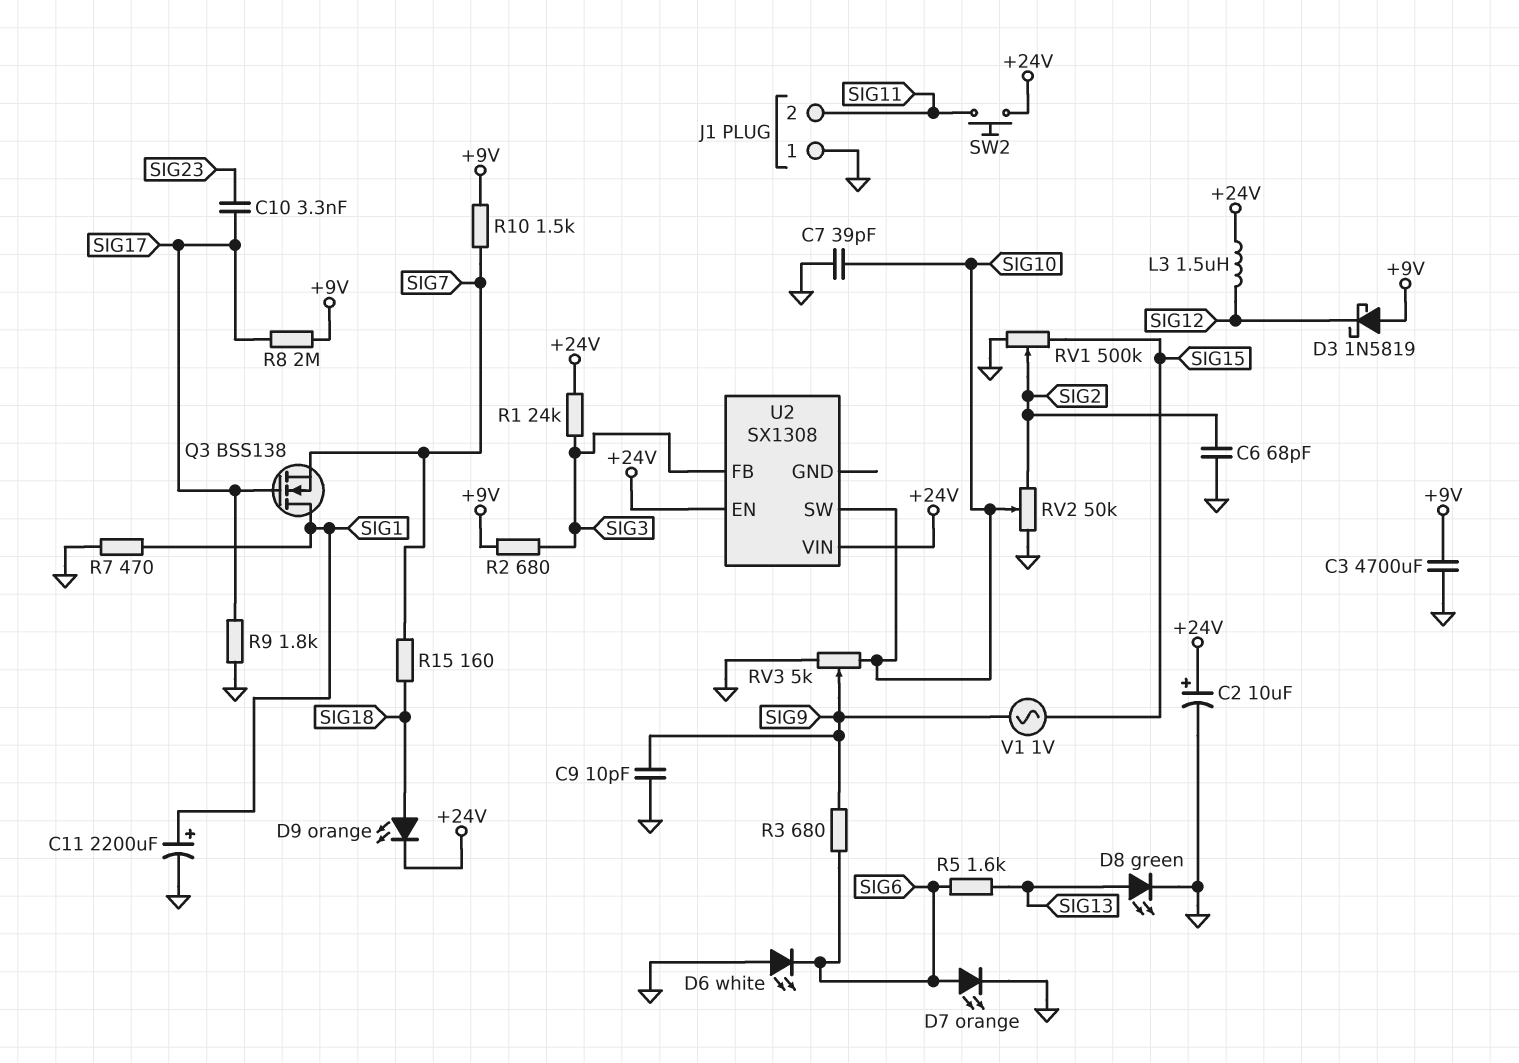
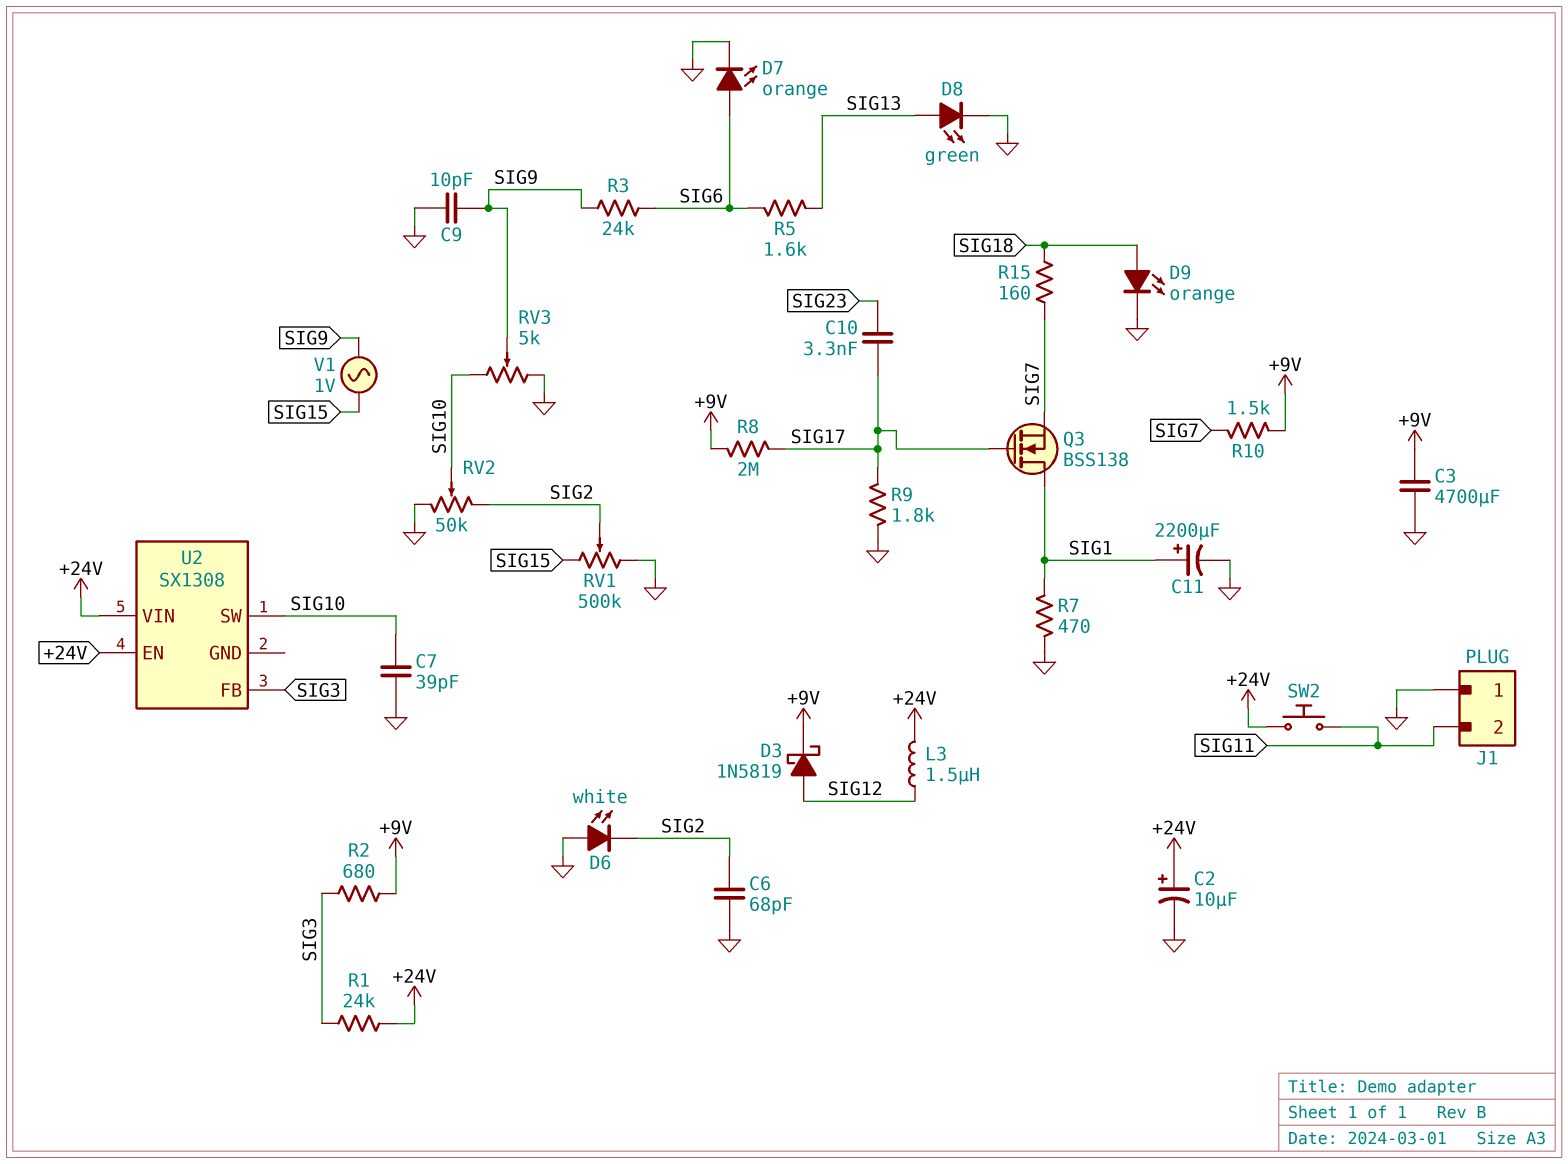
D3: schottky 1N5819 (A +9V, K SIG12) -> schottky 1N5819 (A SIG12, K +9V)
D6: LED white (A GND, K SIG6) -> LED white (A GND, K SIG2)
D9: LED orange (A SIG18, K +24V) -> LED orange (A SIG18, K GND)
R3: 680 (SIG6, SIG9) -> 24k (SIG6, SIG9)

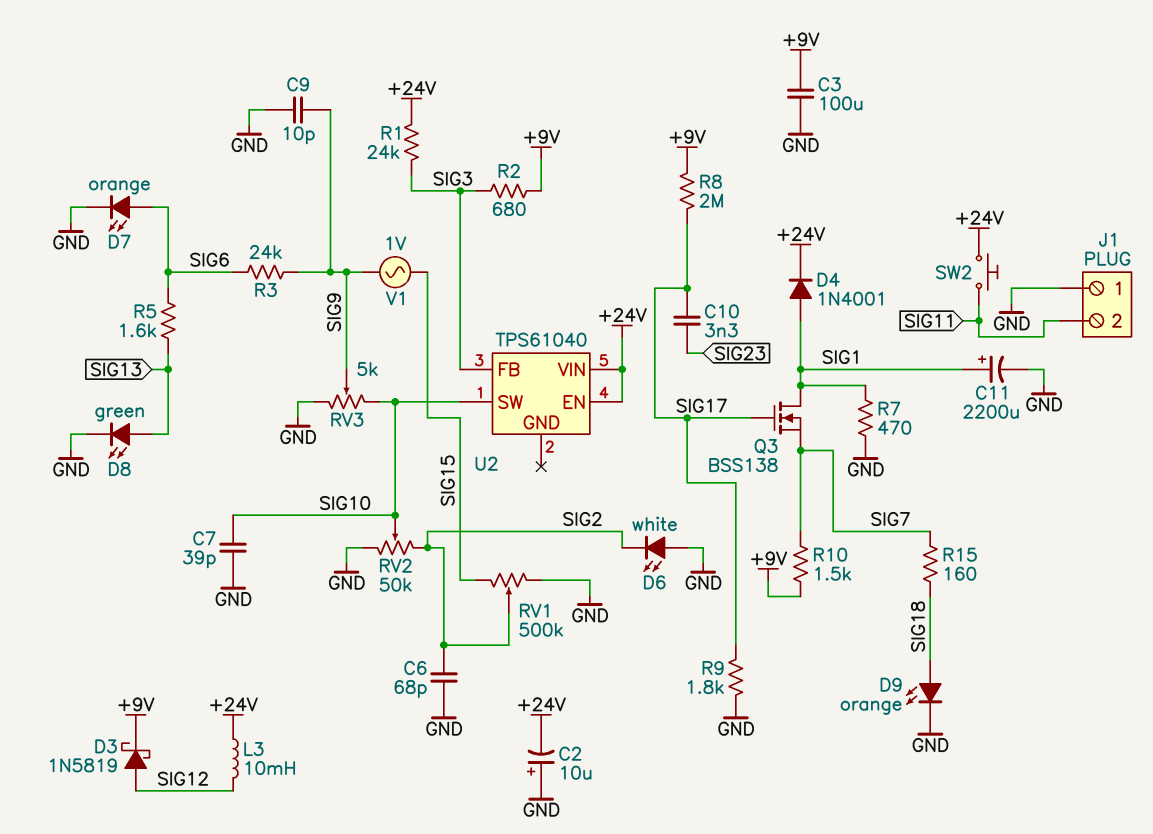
C2: 10uF (plus +24V, minus GND) -> 10uF (plus GND, minus +24V)
C3: 4700uF (+9V, GND) -> 100uF (+9V, GND)
D4: none -> diode 1N4001 (A SIG1, K +24V)
L3: 1.5uH (+24V, SIG12) -> 10mH (+24V, SIG12)
U2: SX1308 -> TPS61040

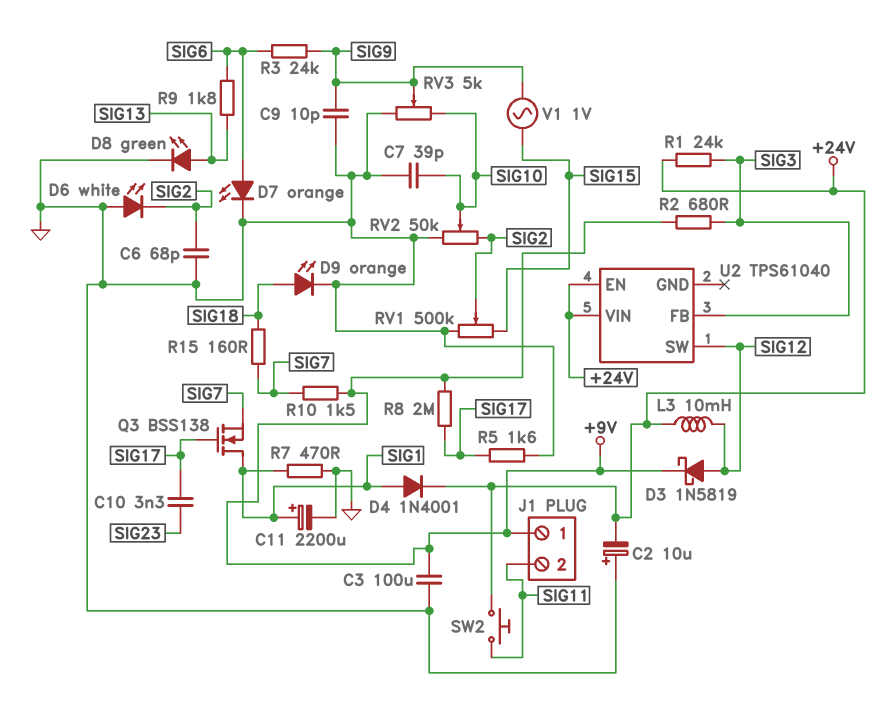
J1 pin 1: GND -> +9V
R5: 1.6k (SIG6, SIG13) -> 1.6k (GND, SIG17)
R9: 1.8k (GND, SIG17) -> 1.8k (SIG6, SIG13)
U2 pin SW: SIG10 -> SIG12

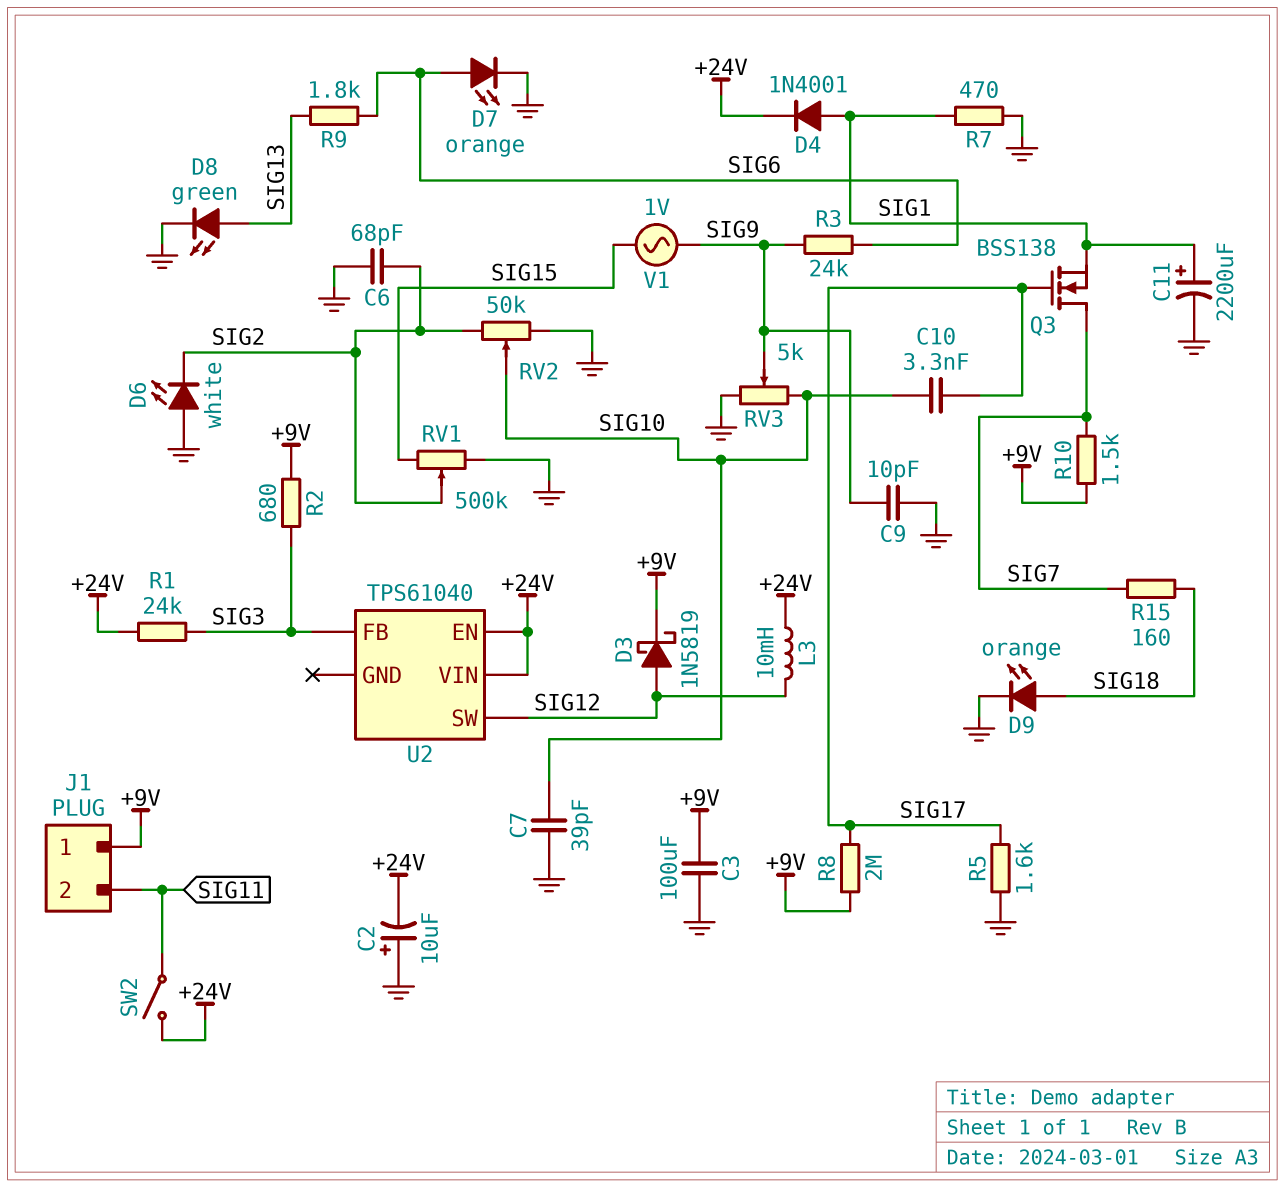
C10: 3.3nF (SIG17, SIG23) -> 3.3nF (SIG10, SIG17)
Q3: NMOS BSS138 (G SIG17, D SIG1, S SIG7) -> NMOS BSS138 (G SIG17, D SIG7, S SIG1)
SW2: button (+24V, SIG11) -> switch (+24V, SIG11)

